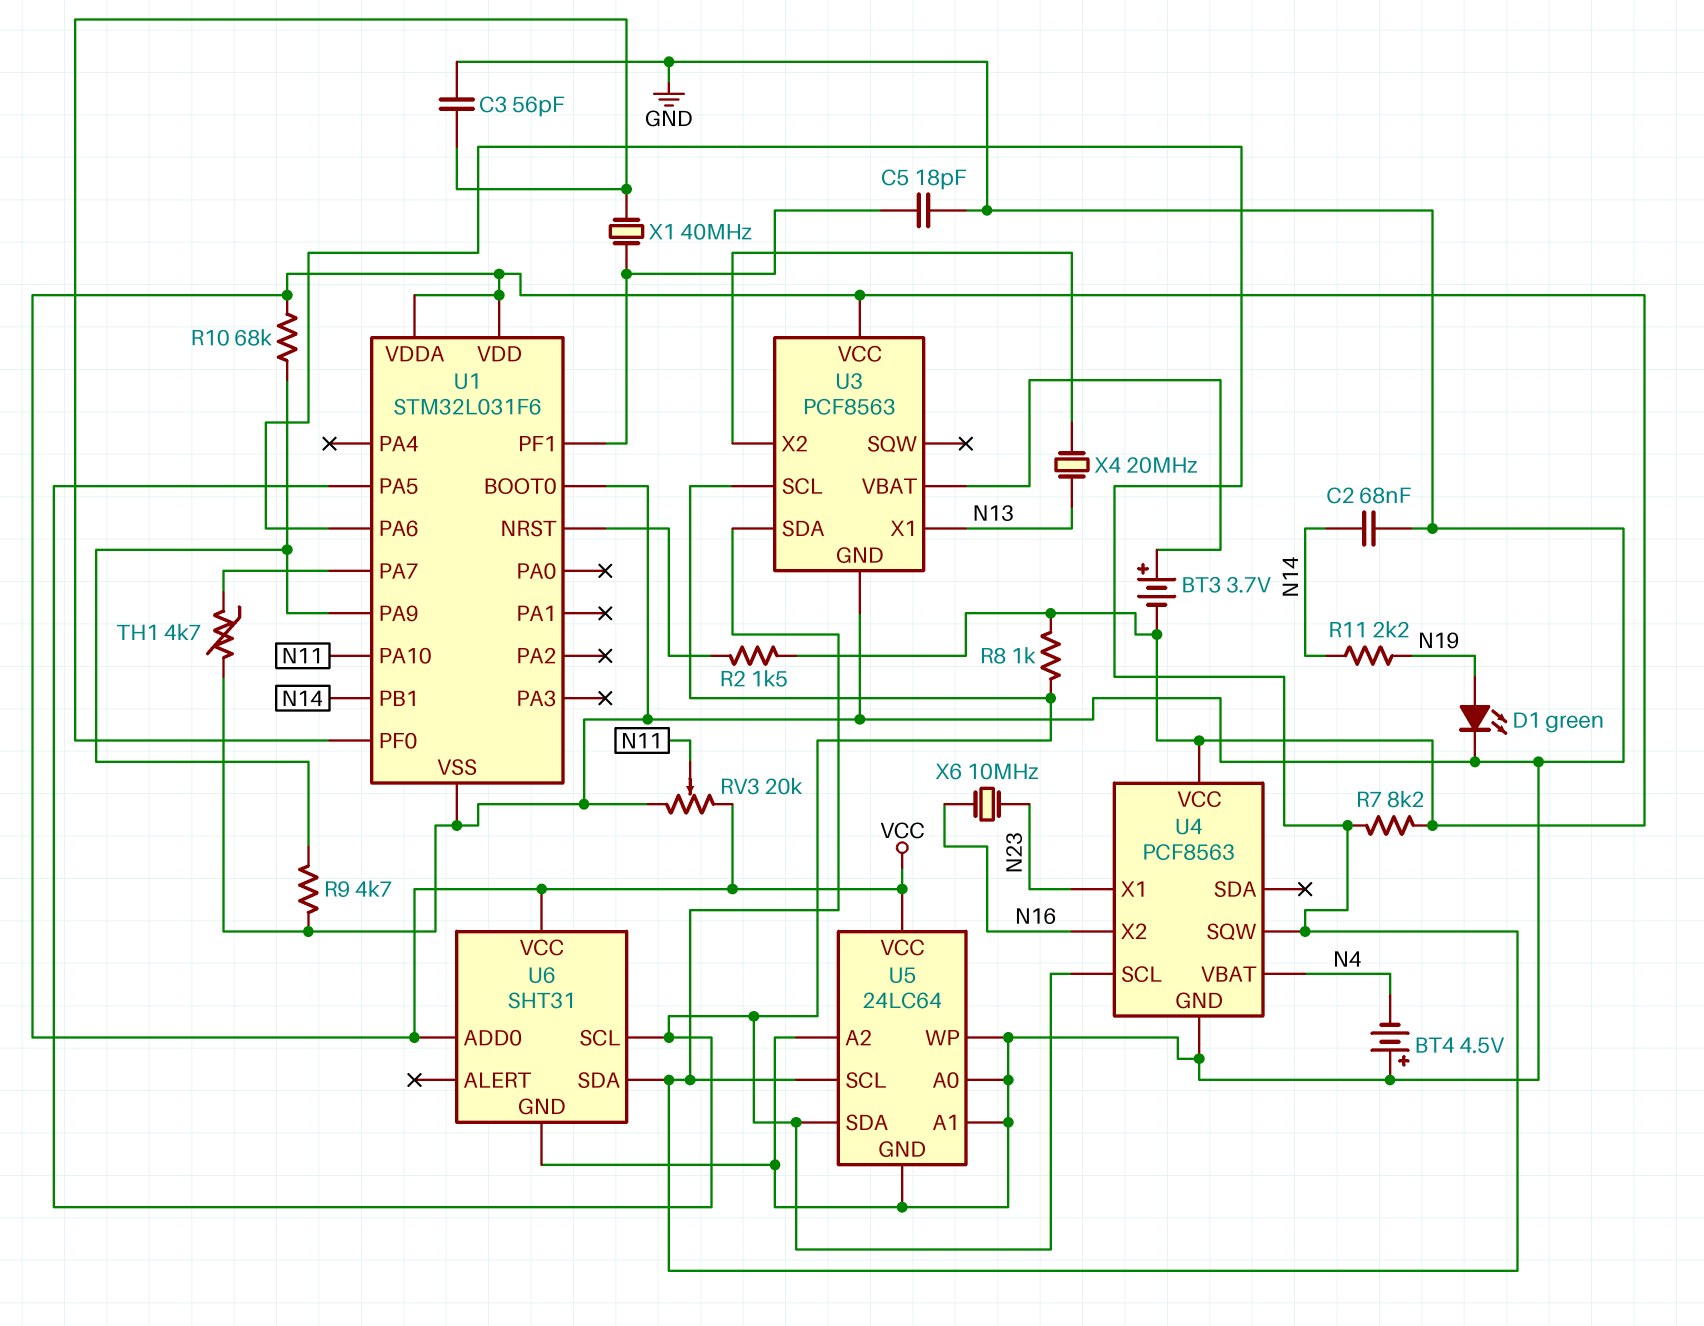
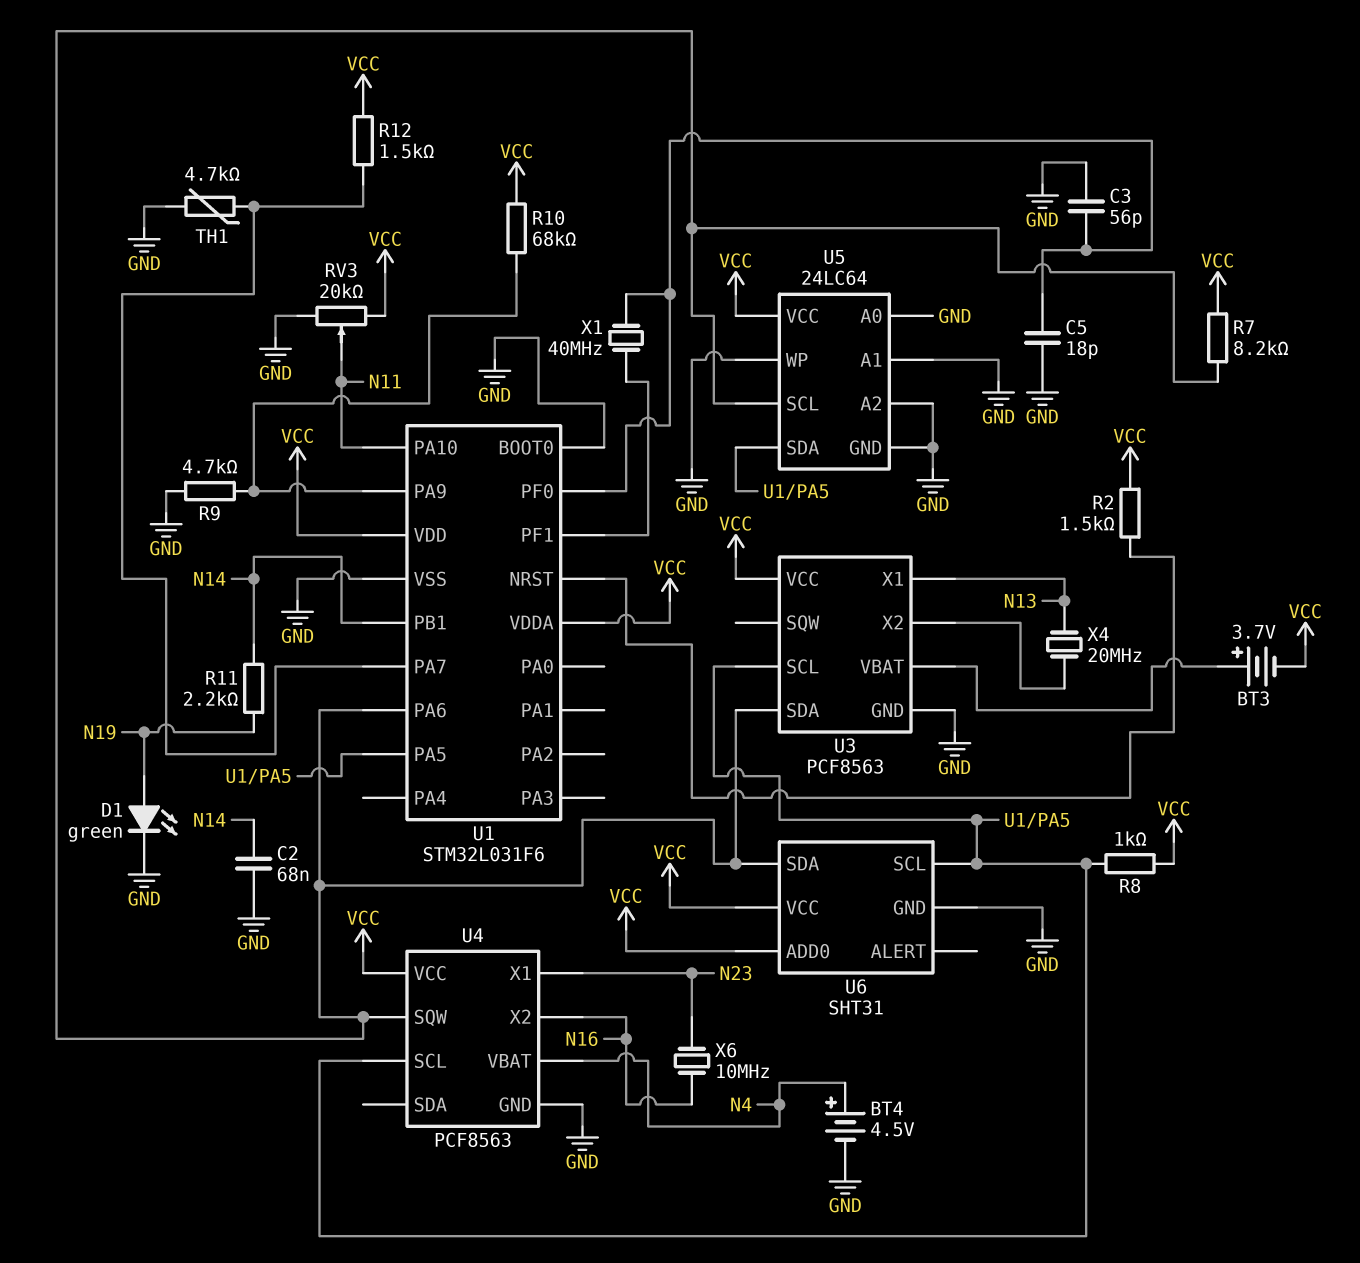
BT4: 4.5V (plus GND, minus N4) -> 4.5V (plus N4, minus GND)
C5: 18pF (GND, U1/PF1) -> 18pF (GND, U1/PF0)
R12: none -> 1.5k (U1/PA7, VCC)

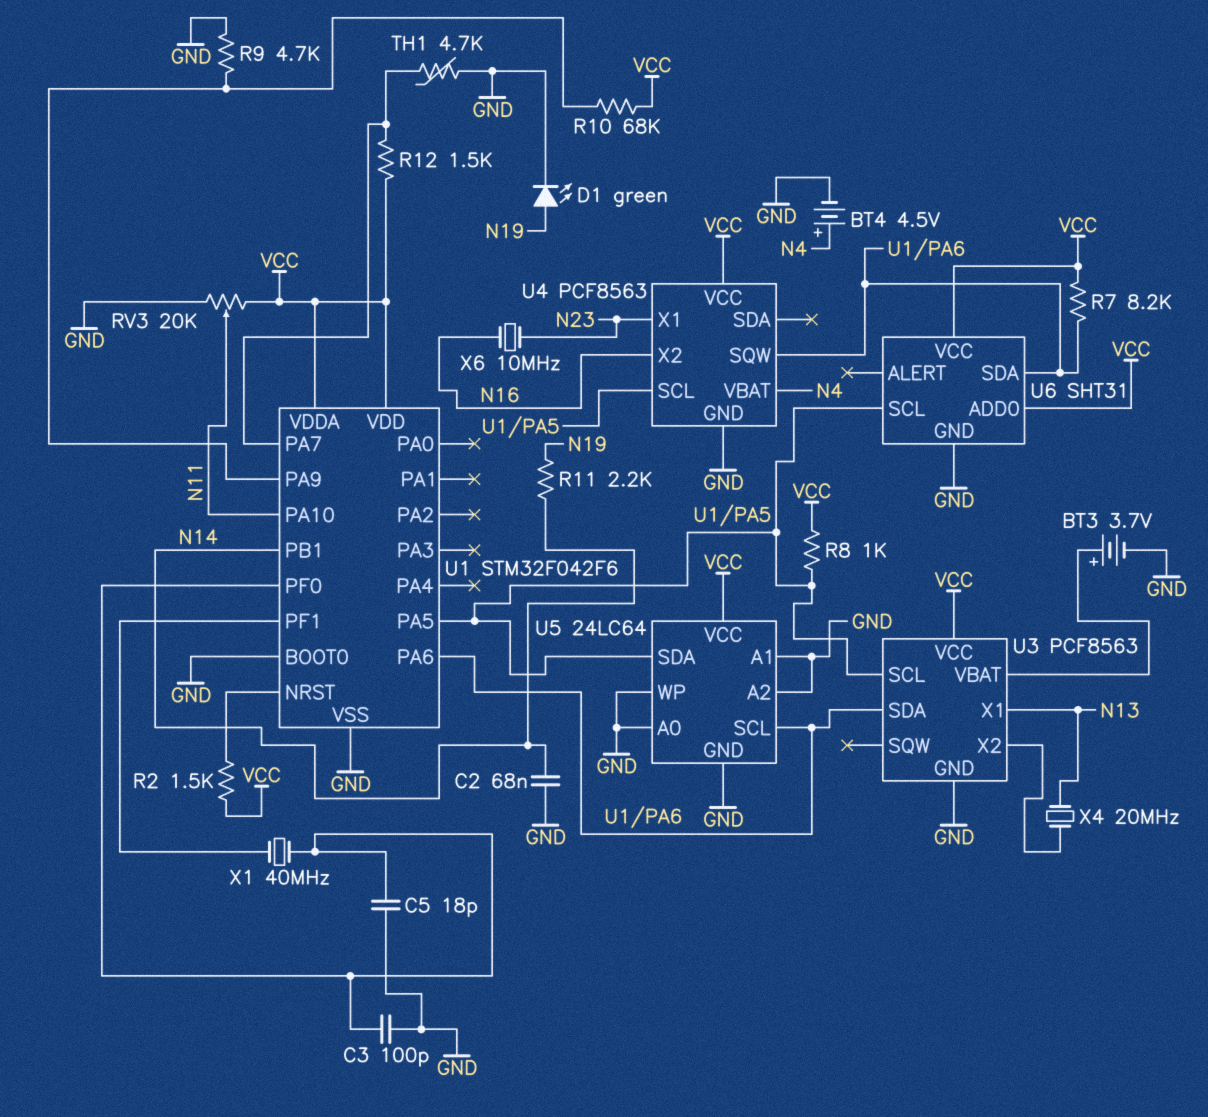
BT3: 3.7V (plus U3/VBAT, minus VCC) -> 3.7V (plus U3/VBAT, minus GND)
C3: 56pF (GND, U1/PF0) -> 100pF (GND, U1/PF0)
U1: STM32L031F6 -> STM32F042F6

